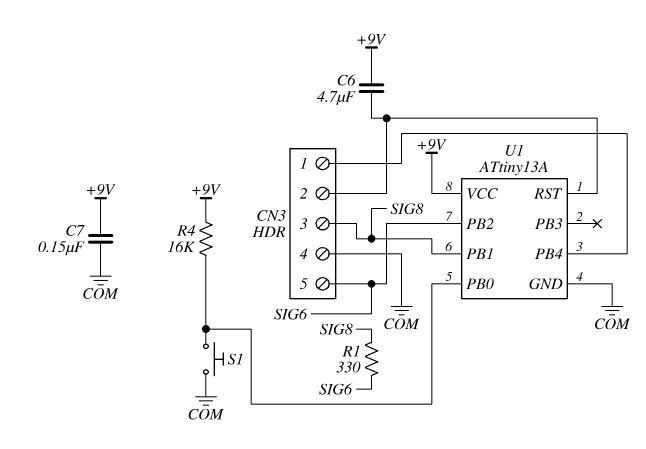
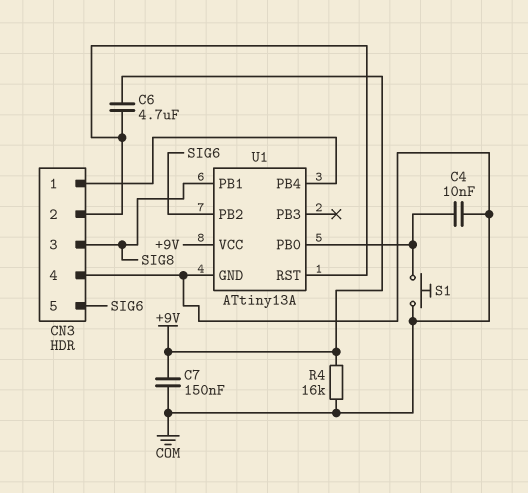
C4: none -> 10nF (COM, U1/PB0)
R1: 330 (SIG6, SIG8) -> none
R4: 16k (+9V, U1/PB0) -> 16k (+9V, COM)

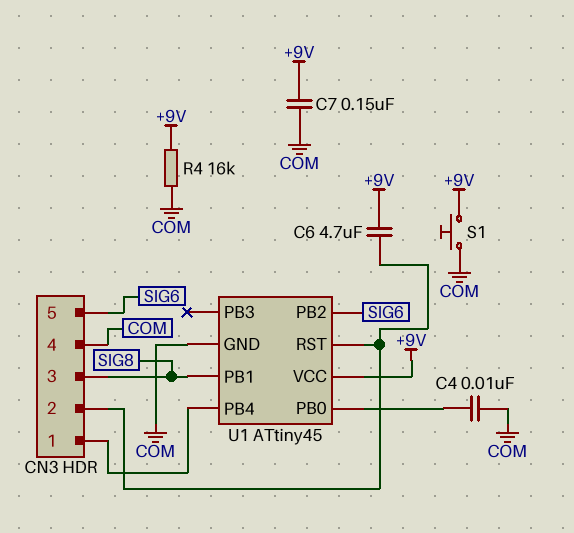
S1: button (COM, U1/PB0) -> button (+9V, COM)
U1: ATtiny13A -> ATtiny45

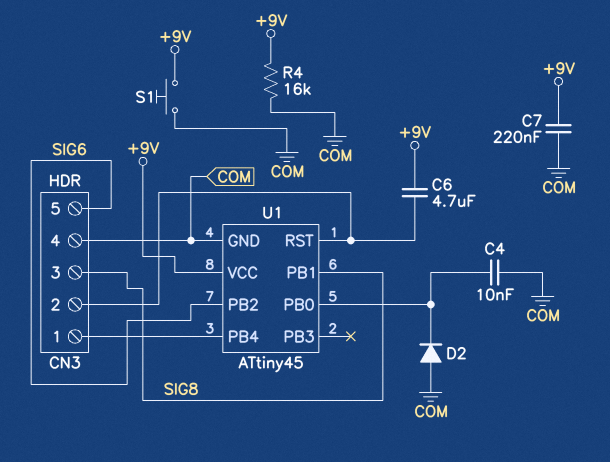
C7: 150nF (+9V, COM) -> 220nF (+9V, COM)
D2: none -> diode (A COM, K U1/PB0)

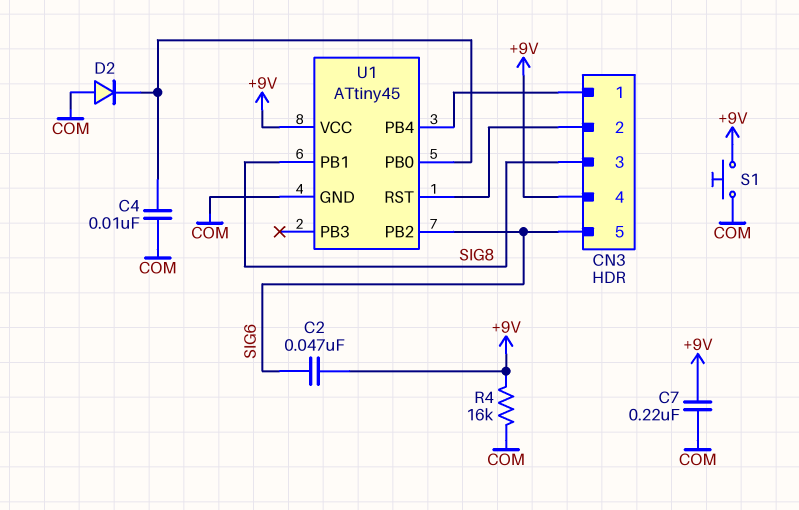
C2: none -> 47nF (+9V, SIG6)
C6: 4.7uF (+9V, CN3/2) -> none
CN3 pin 4: COM -> +9V

